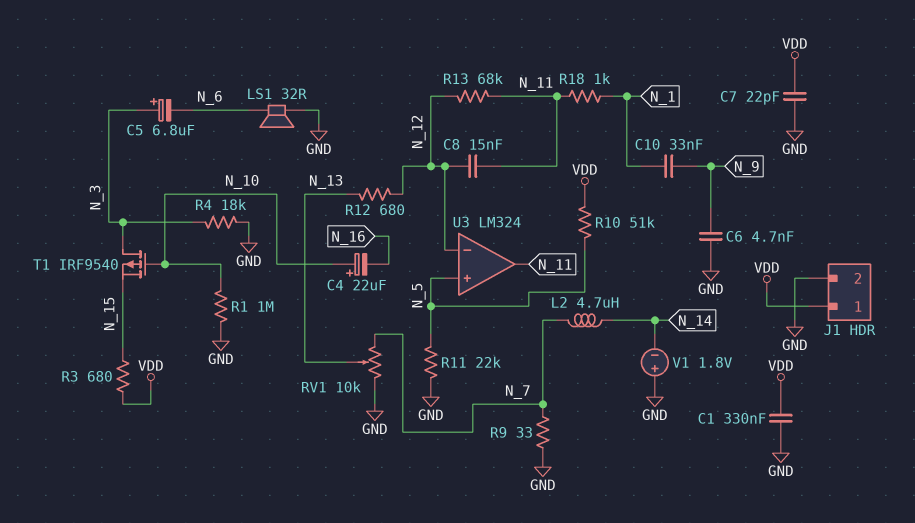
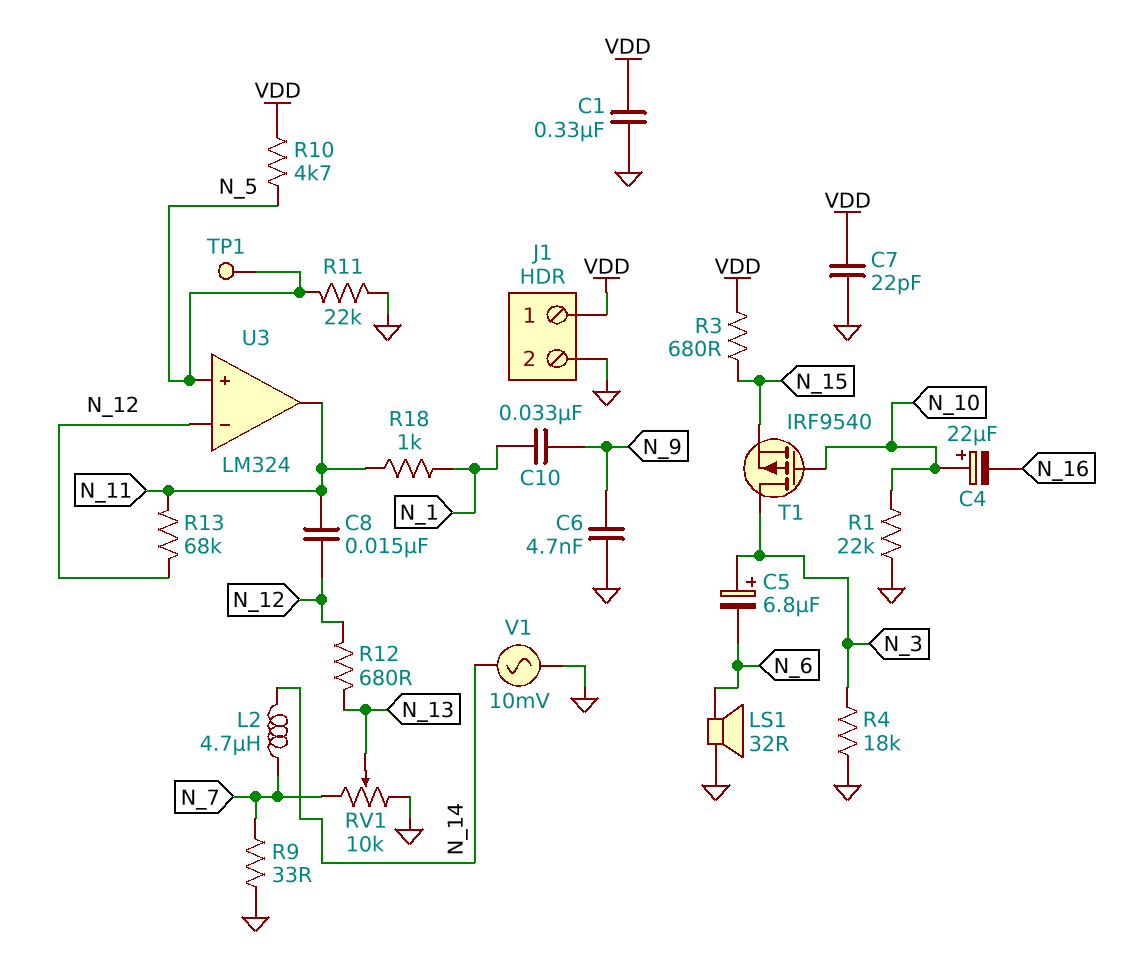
R1: 1M (GND, N_10) -> 22k (GND, N_10)
R10: 51k (N_5, VDD) -> 4.7k (N_5, VDD)
TP1: none -> test point (N_5)
V1: 1.8V (plus GND, minus N_14) -> AC 10mV (GND, N_14)

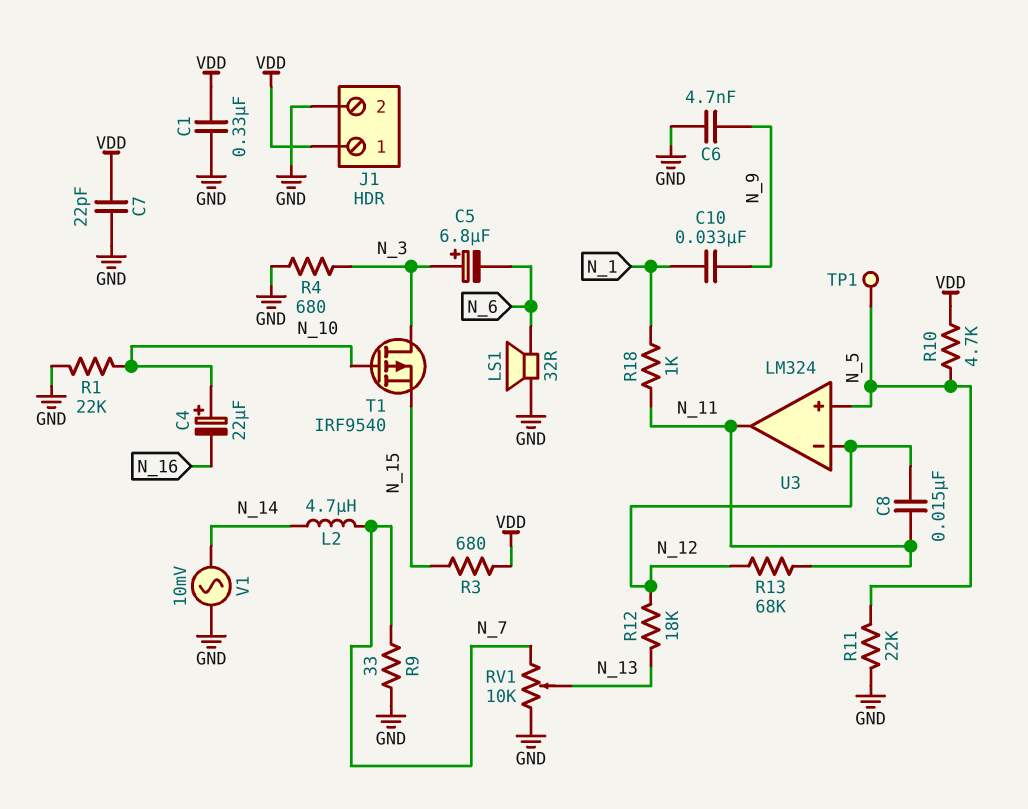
R4: 18k (GND, N_3) -> 680 (GND, N_3)
R12: 680 (N_12, N_13) -> 18k (N_12, N_13)

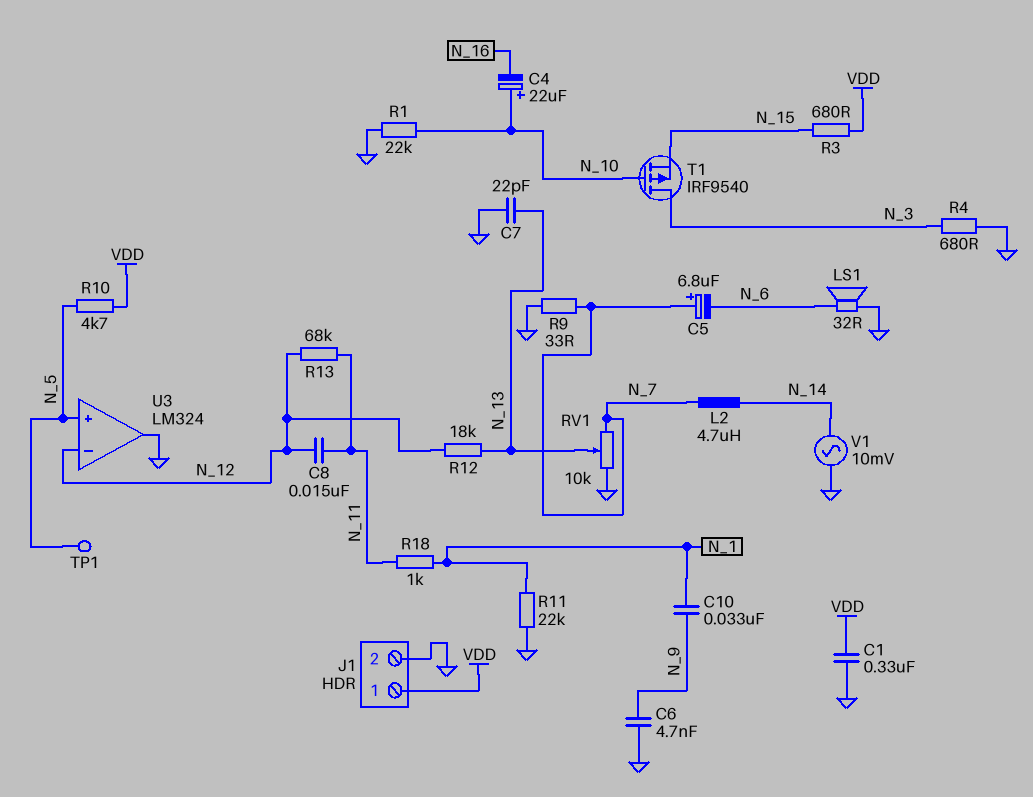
C5: 6.8uF (plus N_3, minus N_6) -> 6.8uF (plus N_7, minus N_6)
C7: 22pF (GND, VDD) -> 22pF (GND, N_13)
R11: 22k (GND, N_5) -> 22k (GND, N_1)
U3 pin out: N_11 -> GND

